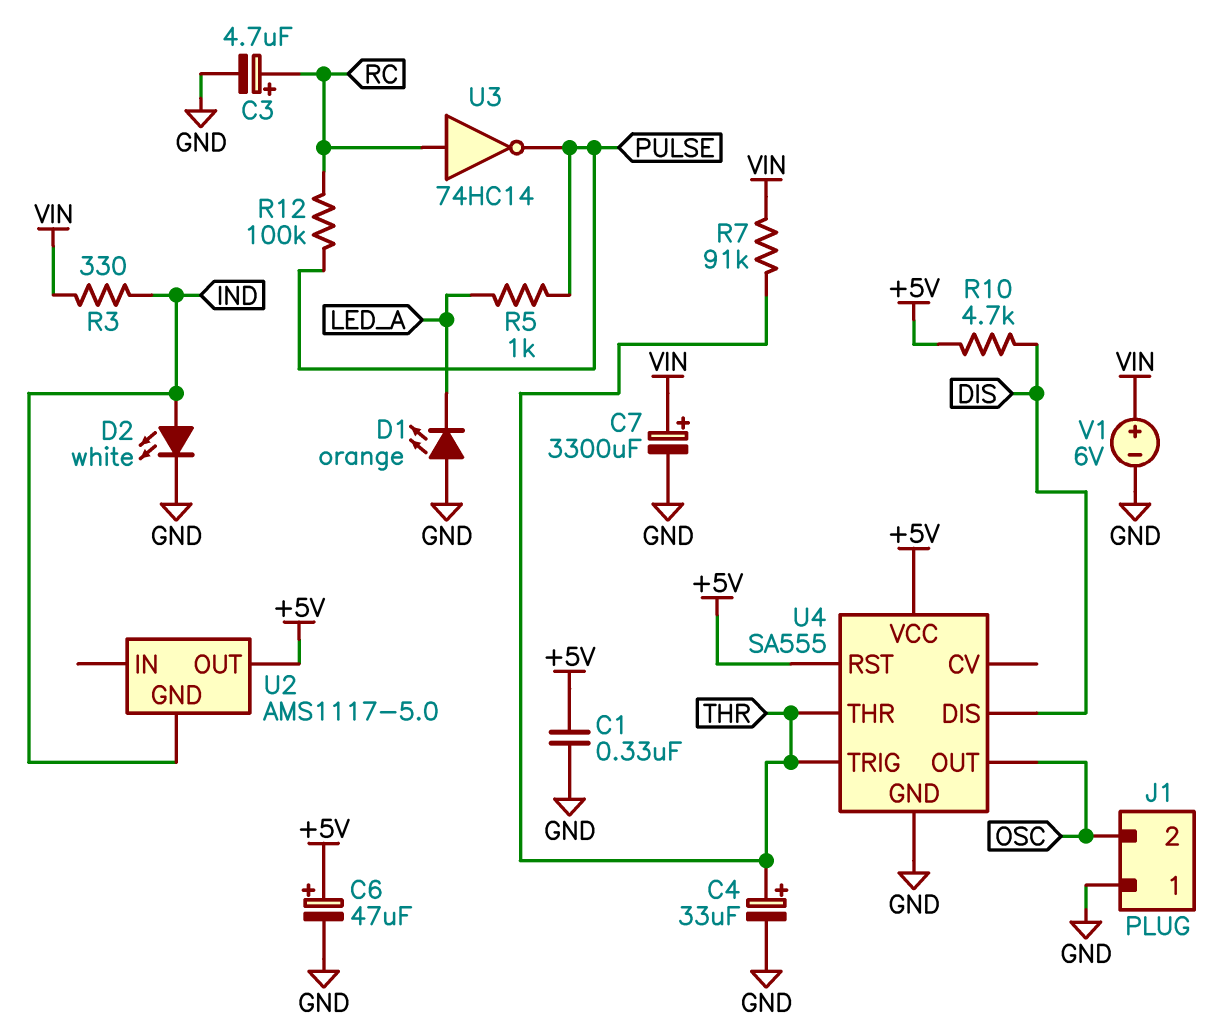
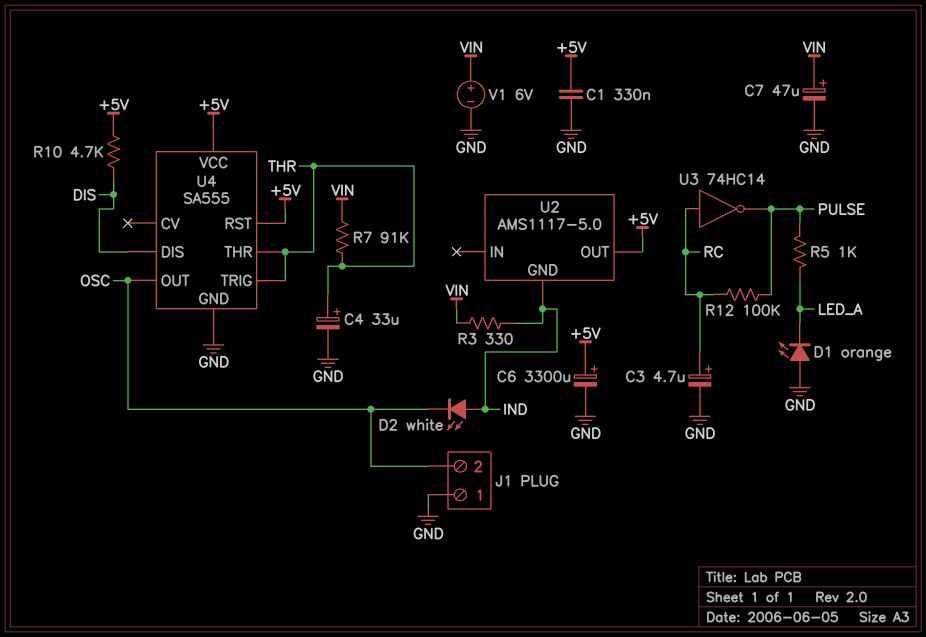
C6: 47uF (plus +5V, minus GND) -> 3300uF (plus +5V, minus GND)
C7: 3300uF (plus VIN, minus GND) -> 47uF (plus VIN, minus GND)
D2: LED white (A IND, K GND) -> LED white (A IND, K OSC)

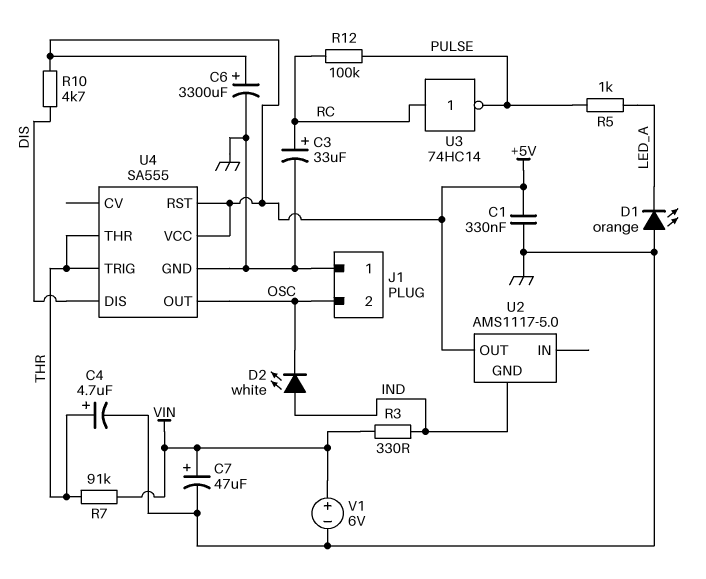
C3: 4.7uF (plus RC, minus GND) -> 33uF (plus RC, minus GND)
C4: 33uF (plus THR, minus GND) -> 4.7uF (plus THR, minus GND)

